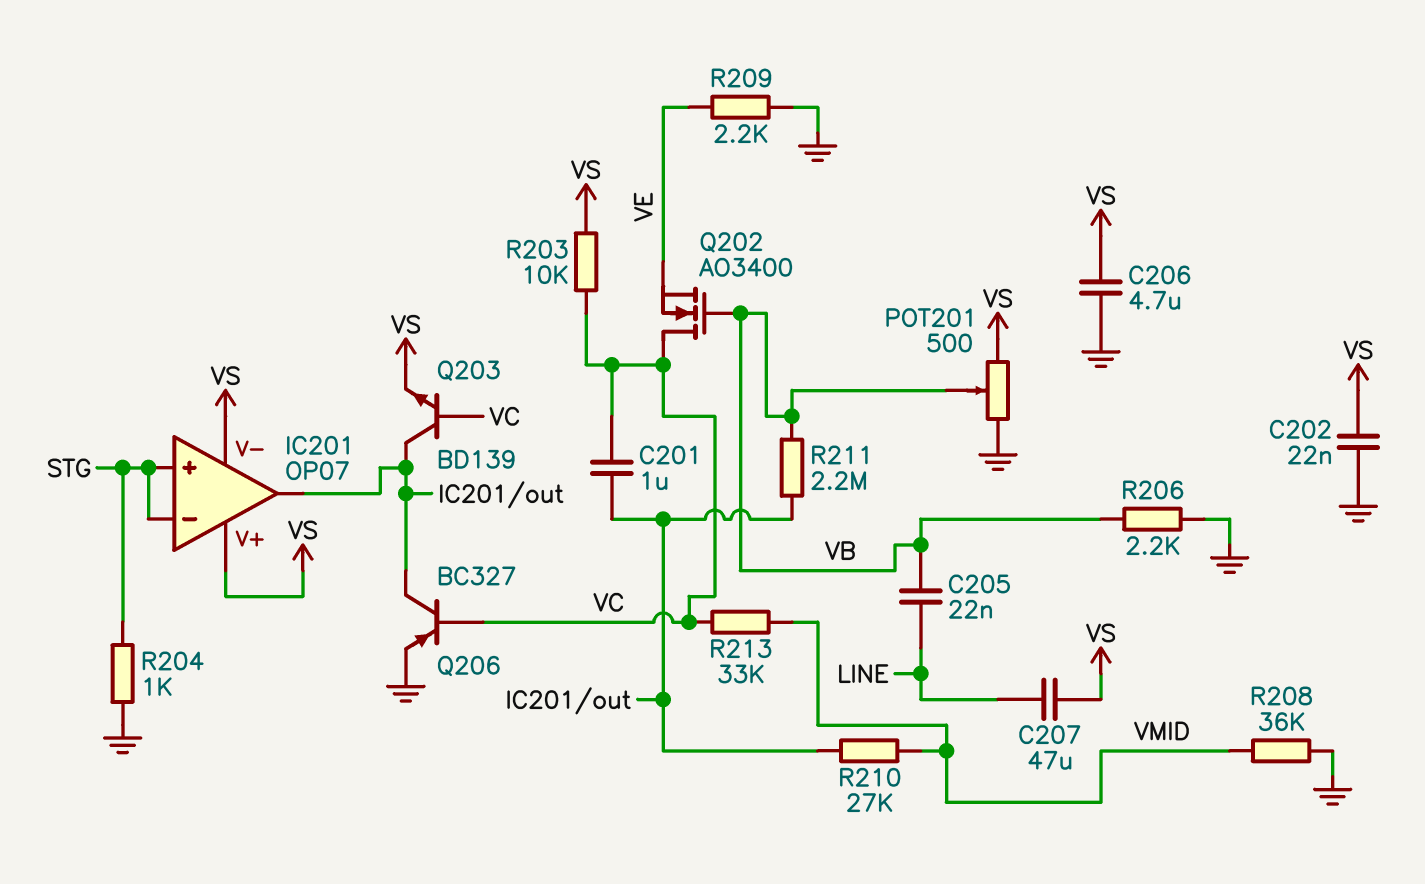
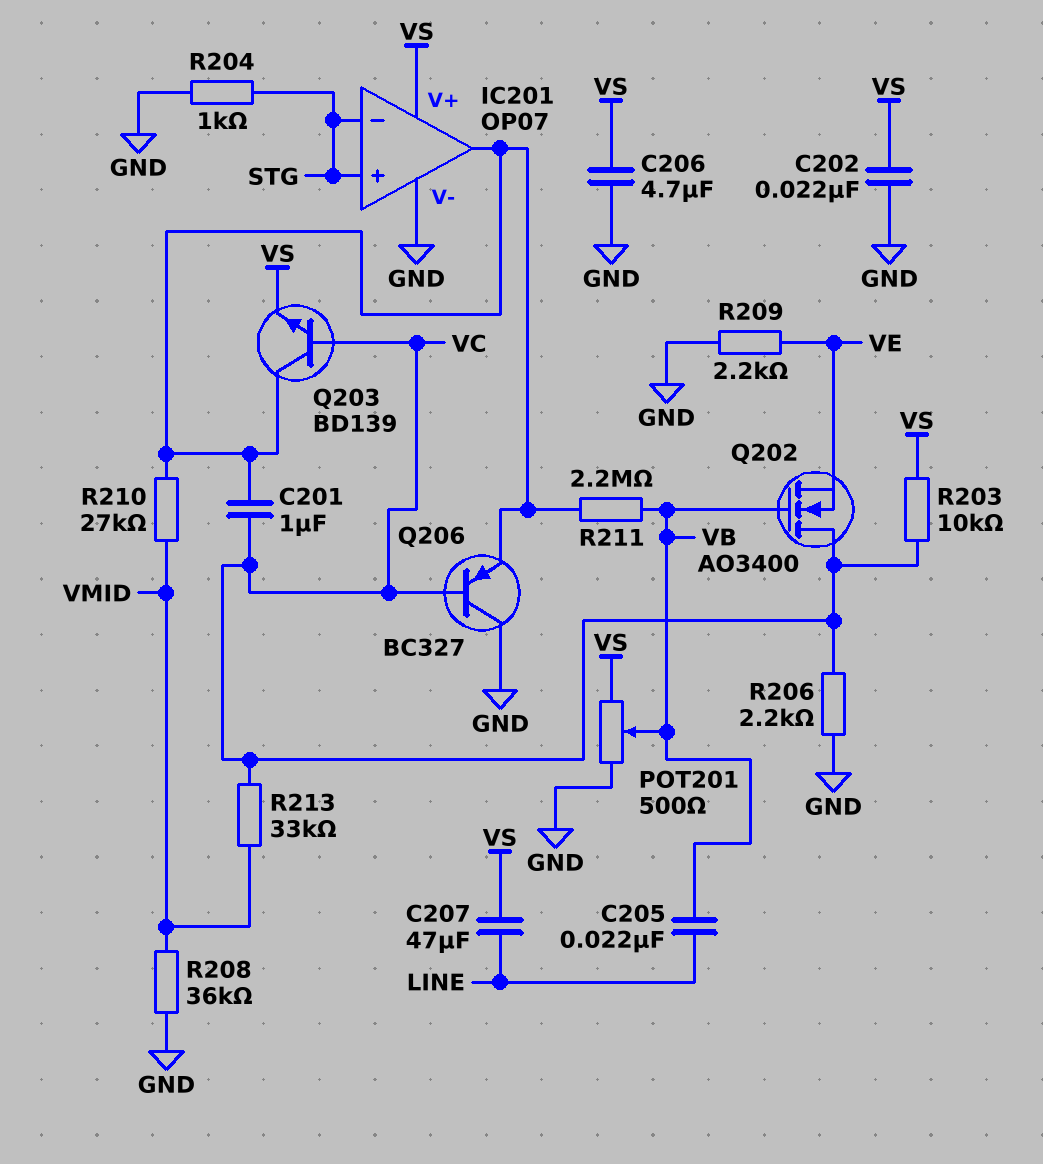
IC201 pin V-: VS -> GND
Q206: PNP BC327 (B VC, C IC201/out, E GND) -> PNP BC327 (B VC, C GND, E IC201/out)
R206: 2.2k (GND, VB) -> 2.2k (GND, VC)

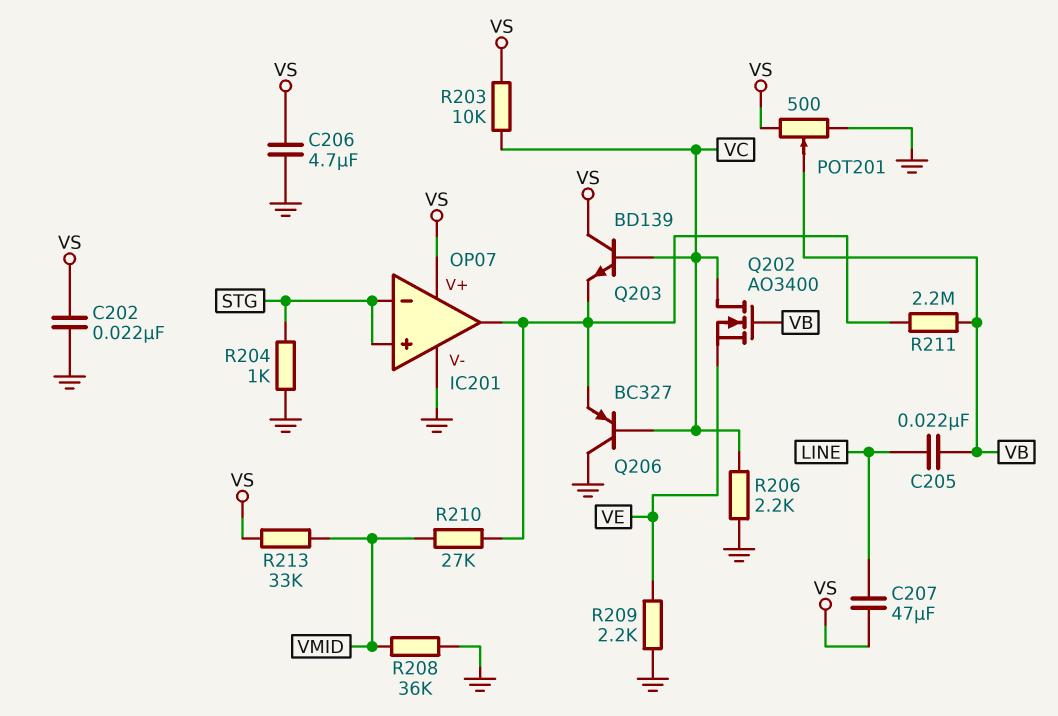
C201: 1uF (IC201/out, VC) -> none
Q203: NPN BD139 (B VC, C IC201/out, E VS) -> NPN BD139 (B VC, C VS, E IC201/out)
R213: 33k (VC, VMID) -> 33k (VMID, VS)

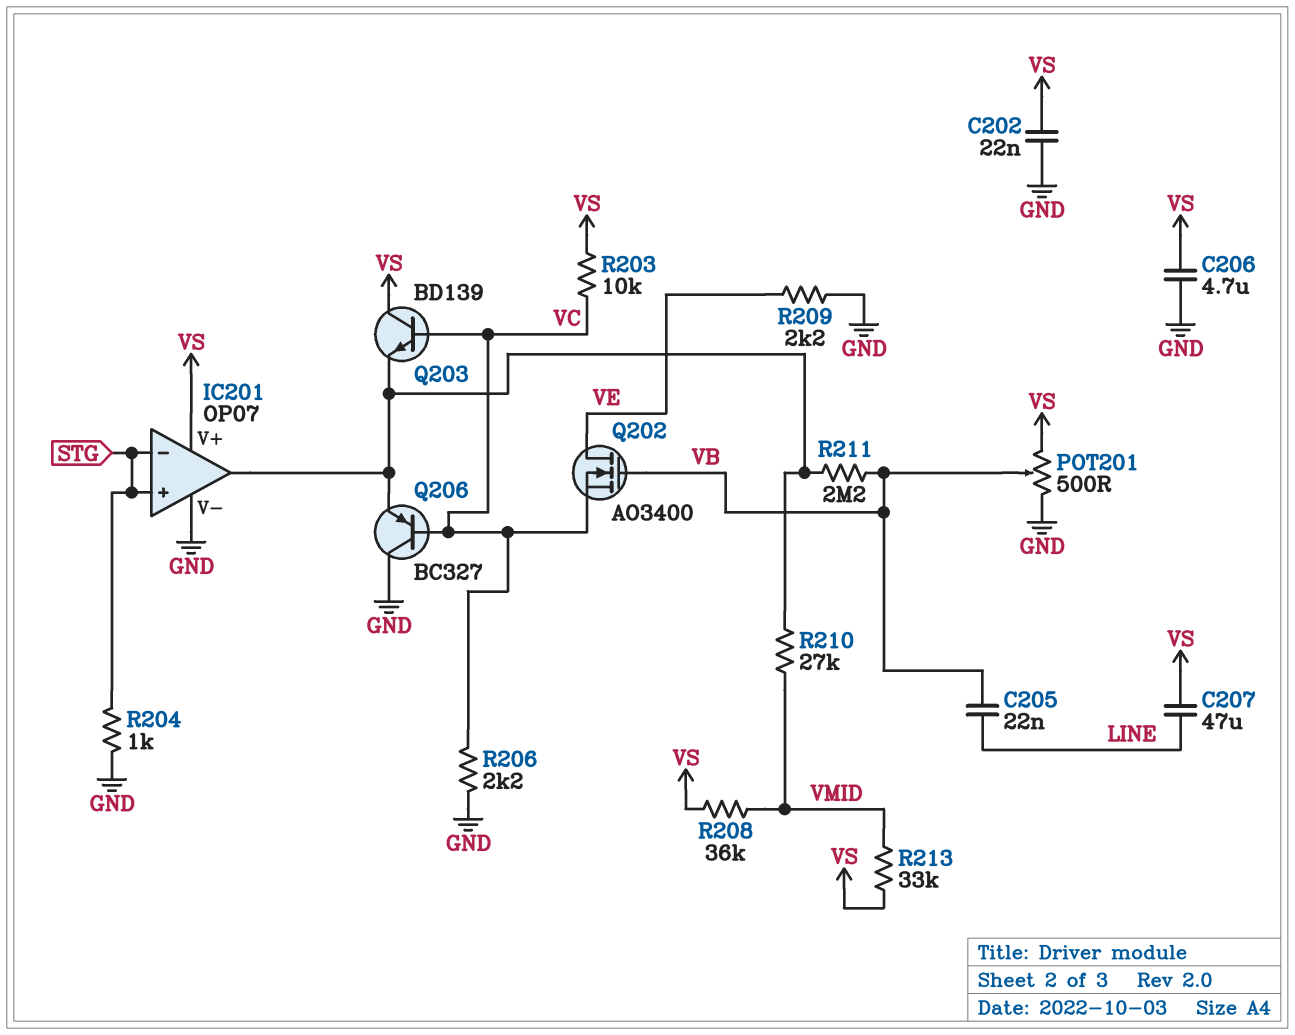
Q202: NMOS AO3400 (G VB, D VC, S VE) -> NMOS AO3400 (G VB, D VE, S VC)
R208: 36k (GND, VMID) -> 36k (VMID, VS)

